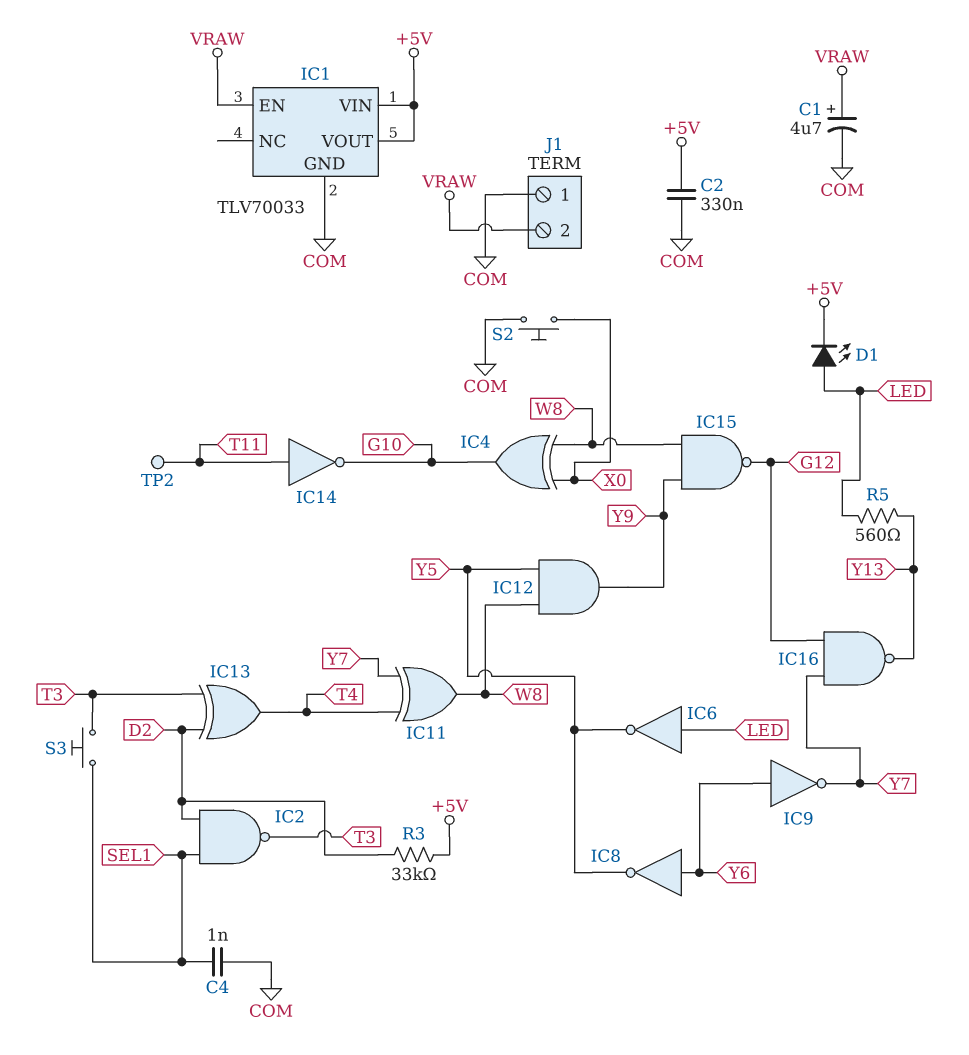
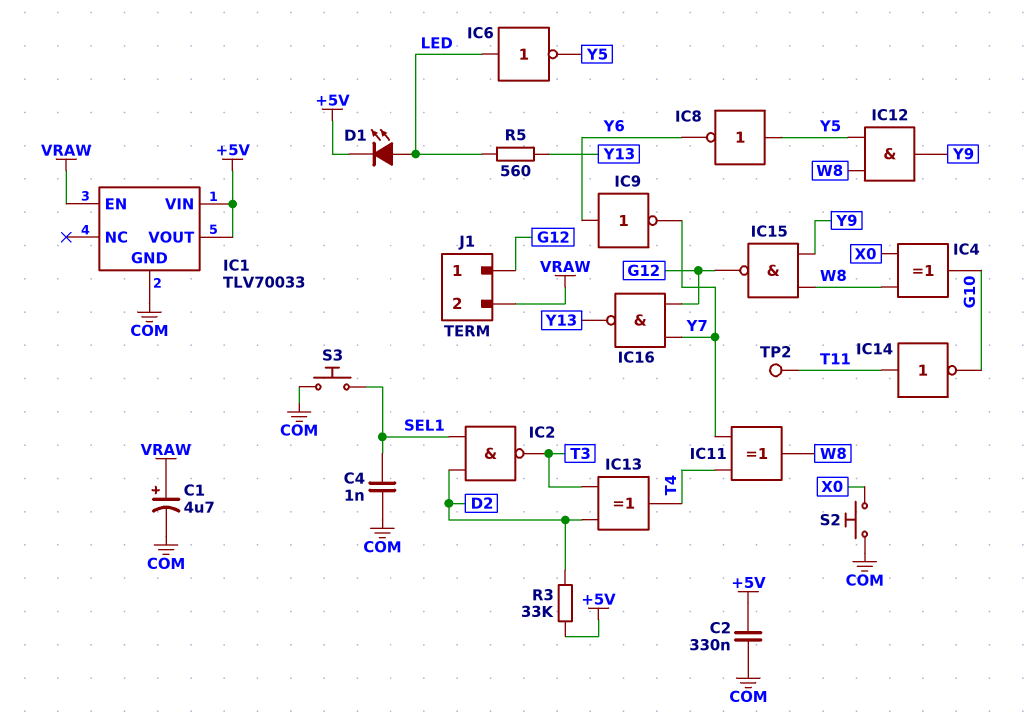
IC8: NOT (in Y6, out Y5) -> NOT (in Y5, out Y6)
J1 pin 1: COM -> G12
S3: button (SEL1, T3) -> button (COM, SEL1)

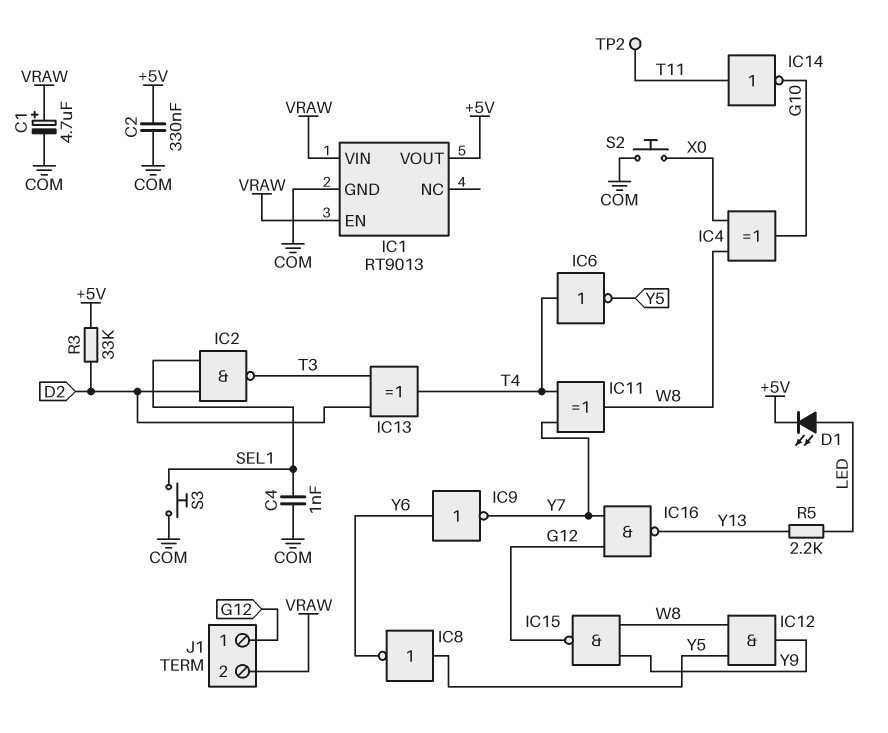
IC1: TLV70033 -> RT9013
IC1 pin VIN: +5V -> VRAW
IC6: NOT (in LED, out Y5) -> NOT (in T4, out Y5)
R5: 560 (LED, Y13) -> 2.2k (LED, Y13)

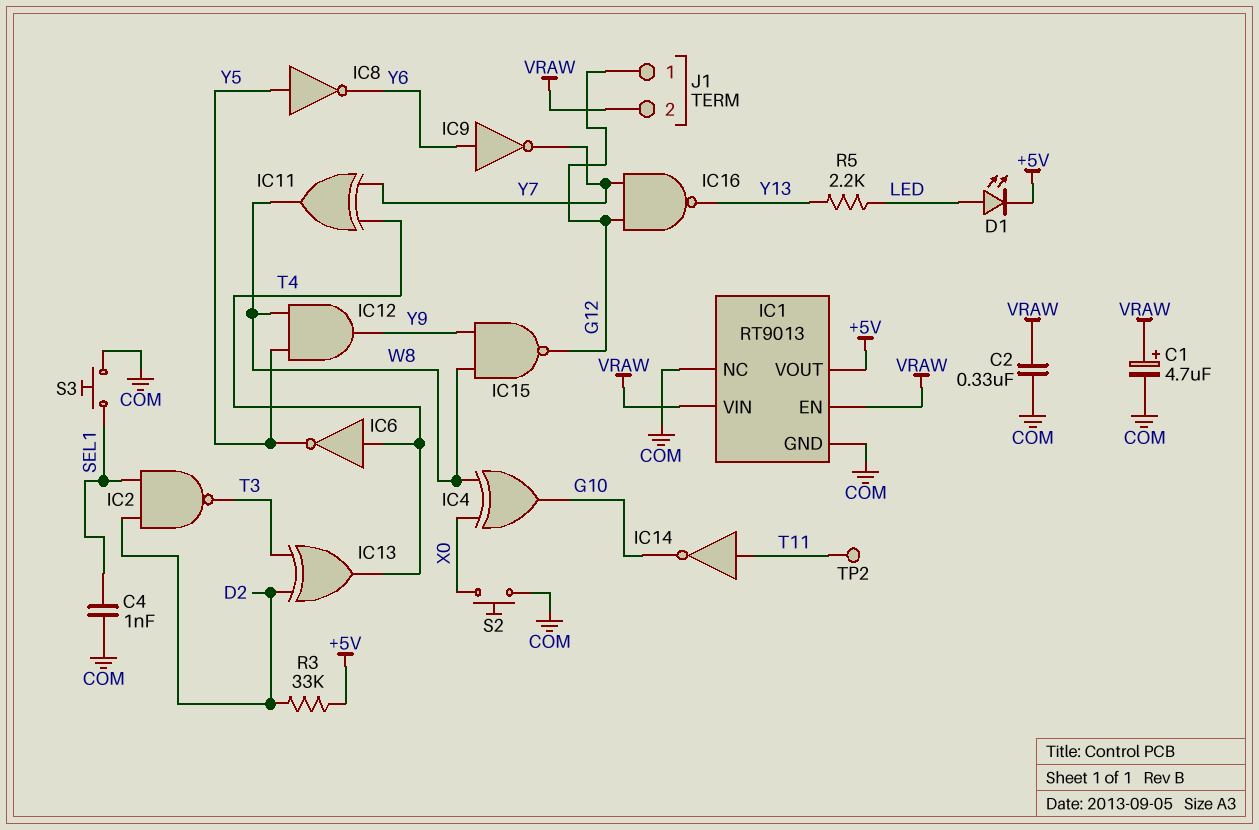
C2: 330nF (+5V, COM) -> 330nF (COM, VRAW)
IC1 pin NC: none -> COM

